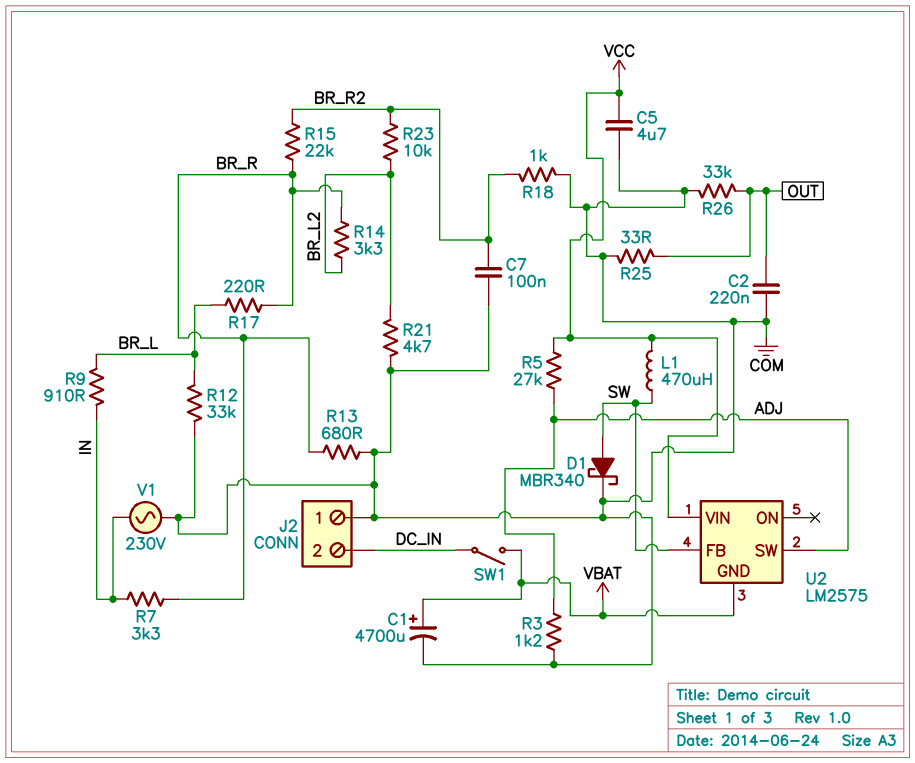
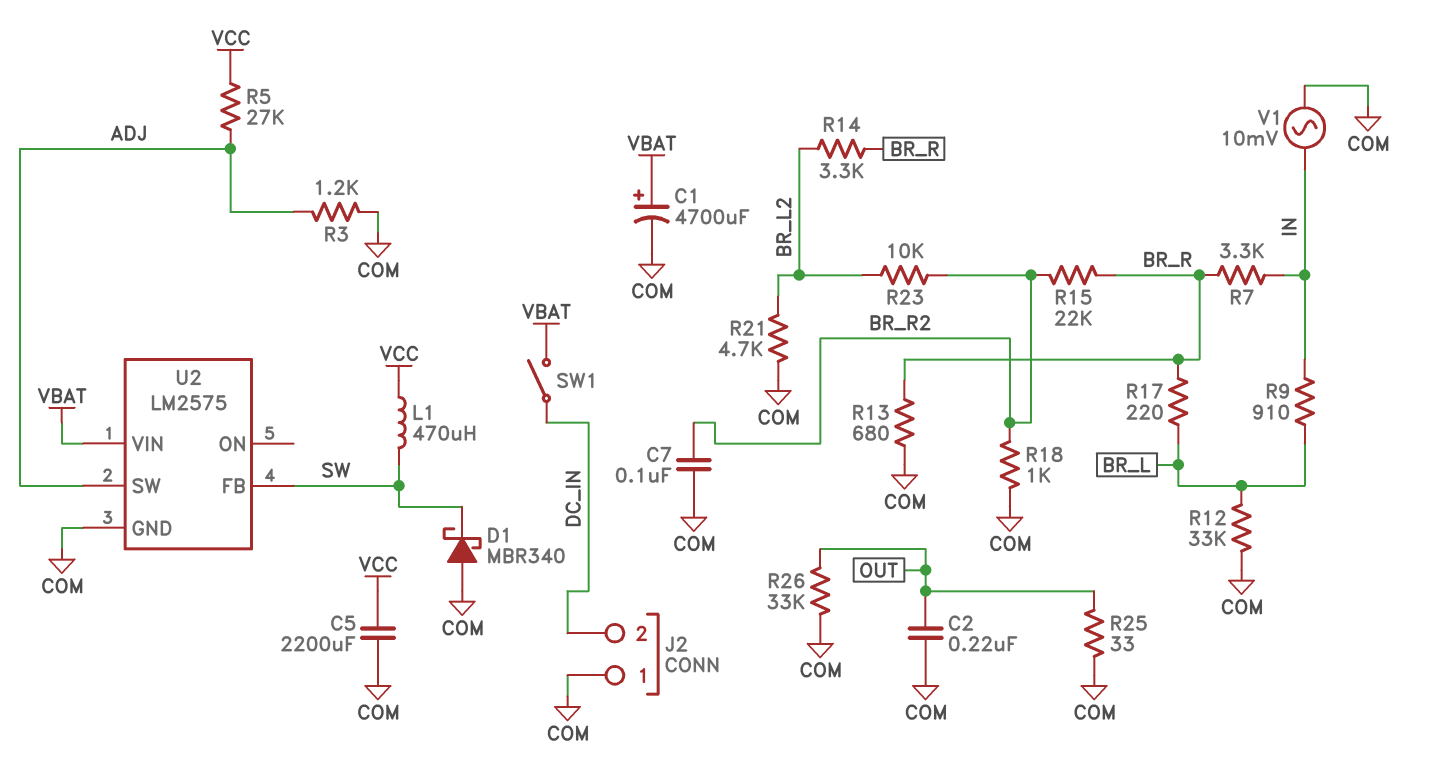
C5: 4.7uF (COM, VCC) -> 2200uF (COM, VCC)
D1: schottky MBR340 (A SW, K COM) -> schottky MBR340 (A COM, K SW)
U2 pin GND: VBAT -> COM
U2 pin VIN: VCC -> VBAT
V1: AC 230V (COM, IN) -> AC 10mV (COM, IN)

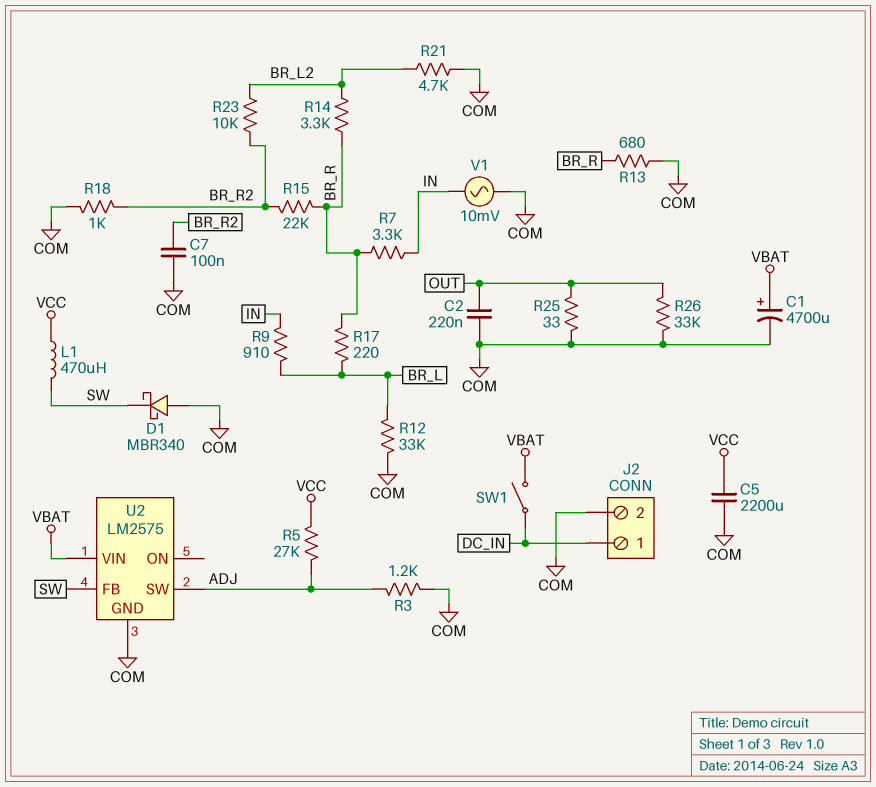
J2 pin 1: COM -> DC_IN
J2 pin 2: DC_IN -> COM

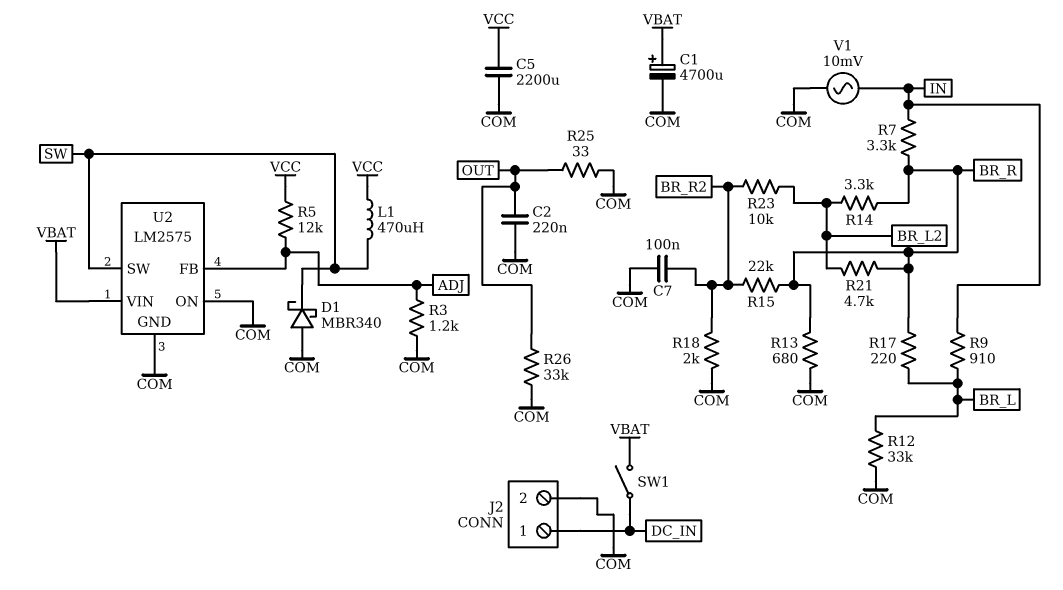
R5: 27k (ADJ, VCC) -> 12k (ADJ, VCC)
R18: 1k (BR_R2, COM) -> 2k (BR_R2, COM)
R21: 4.7k (BR_L2, COM) -> 4.7k (BR_L2, BR_R)
U2 pin FB: SW -> ADJ
U2 pin ON: none -> COM
U2 pin SW: ADJ -> SW

